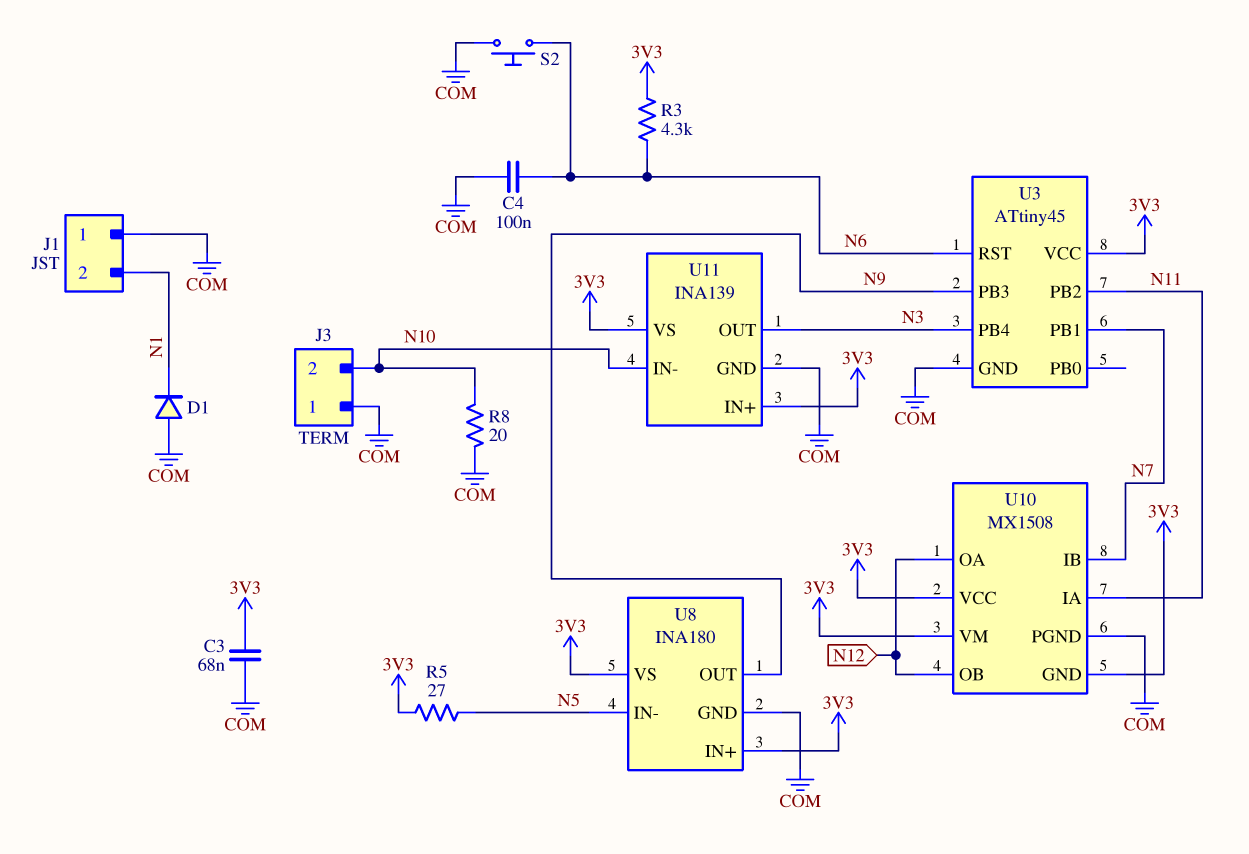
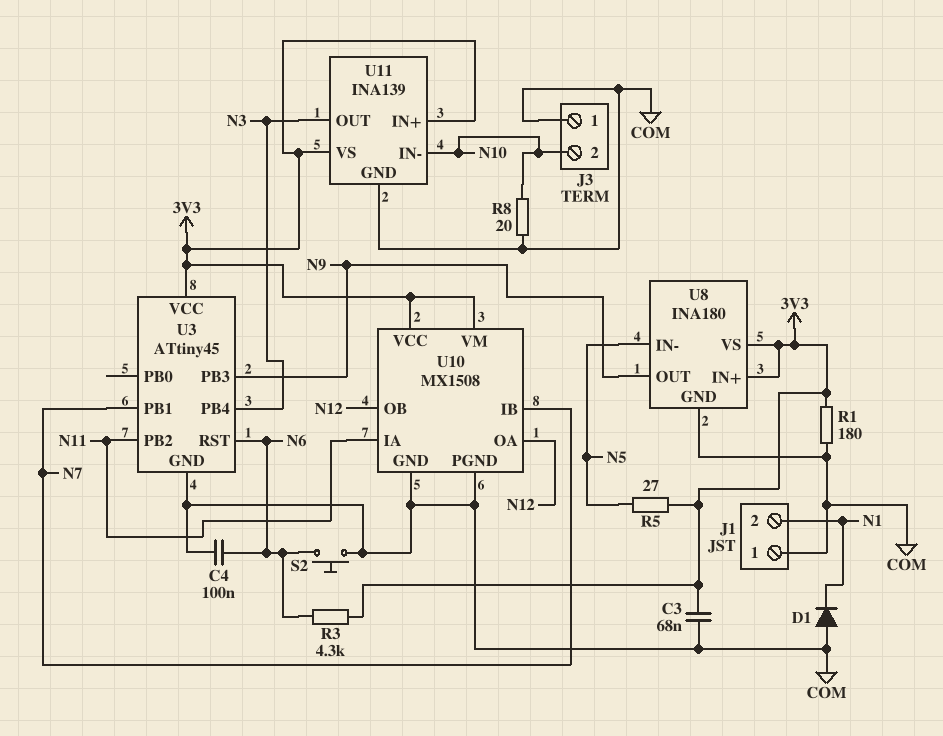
R1: none -> 180 (3V3, COM)
U10 pin GND: 3V3 -> COM

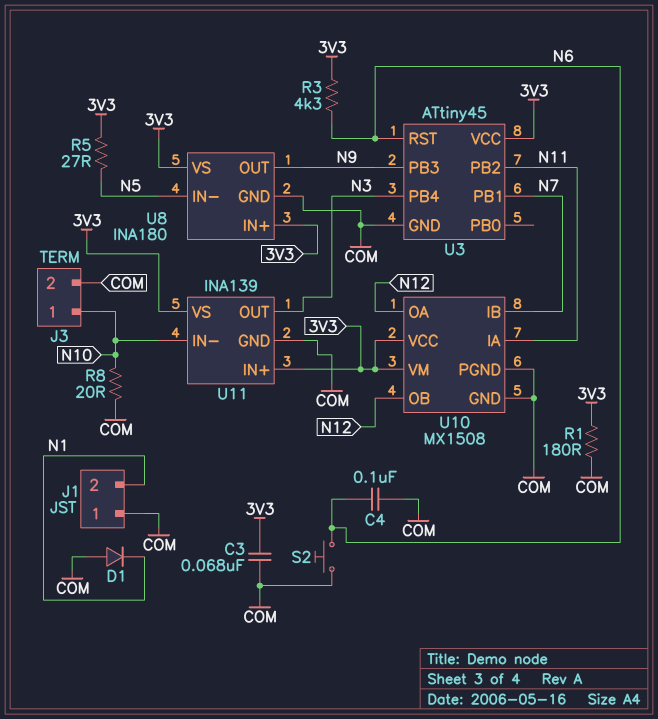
J3 pin 1: COM -> N10
J3 pin 2: N10 -> COM

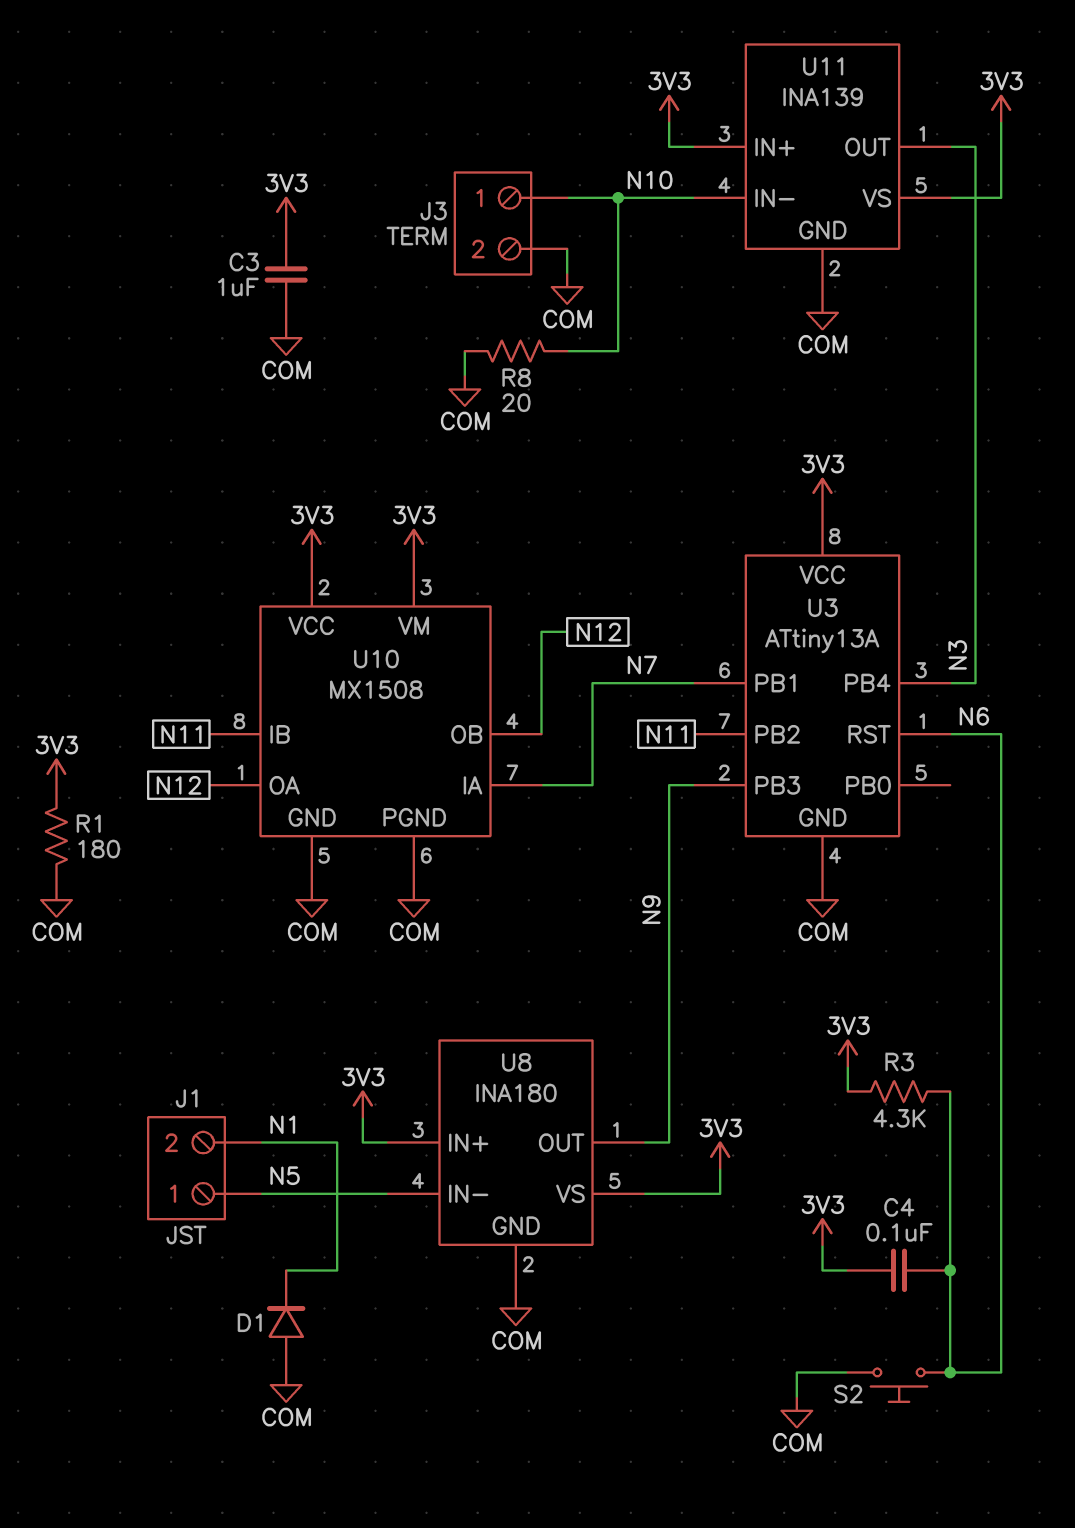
C3: 68nF (3V3, COM) -> 1uF (3V3, COM)
C4: 100nF (COM, N6) -> 100nF (3V3, N6)
J1 pin 1: COM -> N5
R5: 27 (3V3, N5) -> none
U3: ATtiny45 -> ATtiny13A
U10 pin IA: N11 -> N7
U10 pin IB: N7 -> N11

